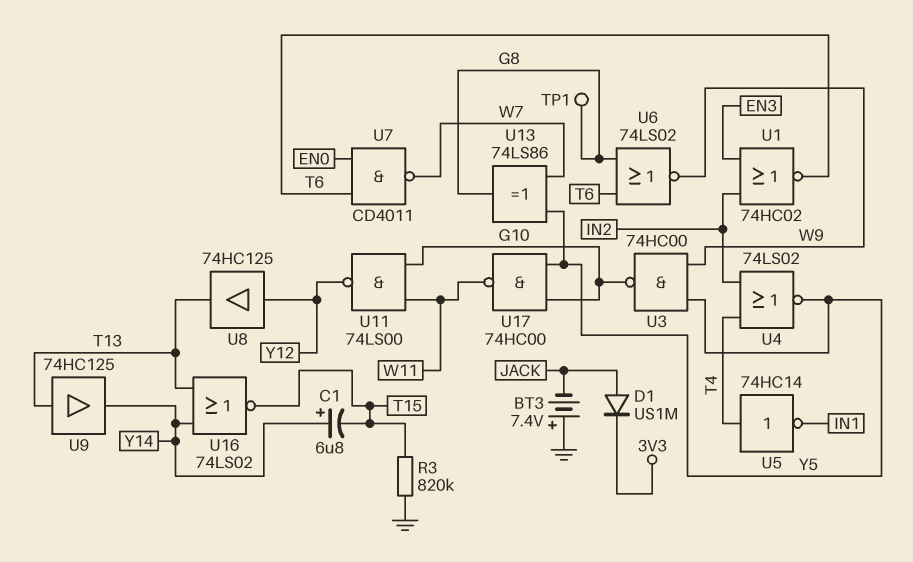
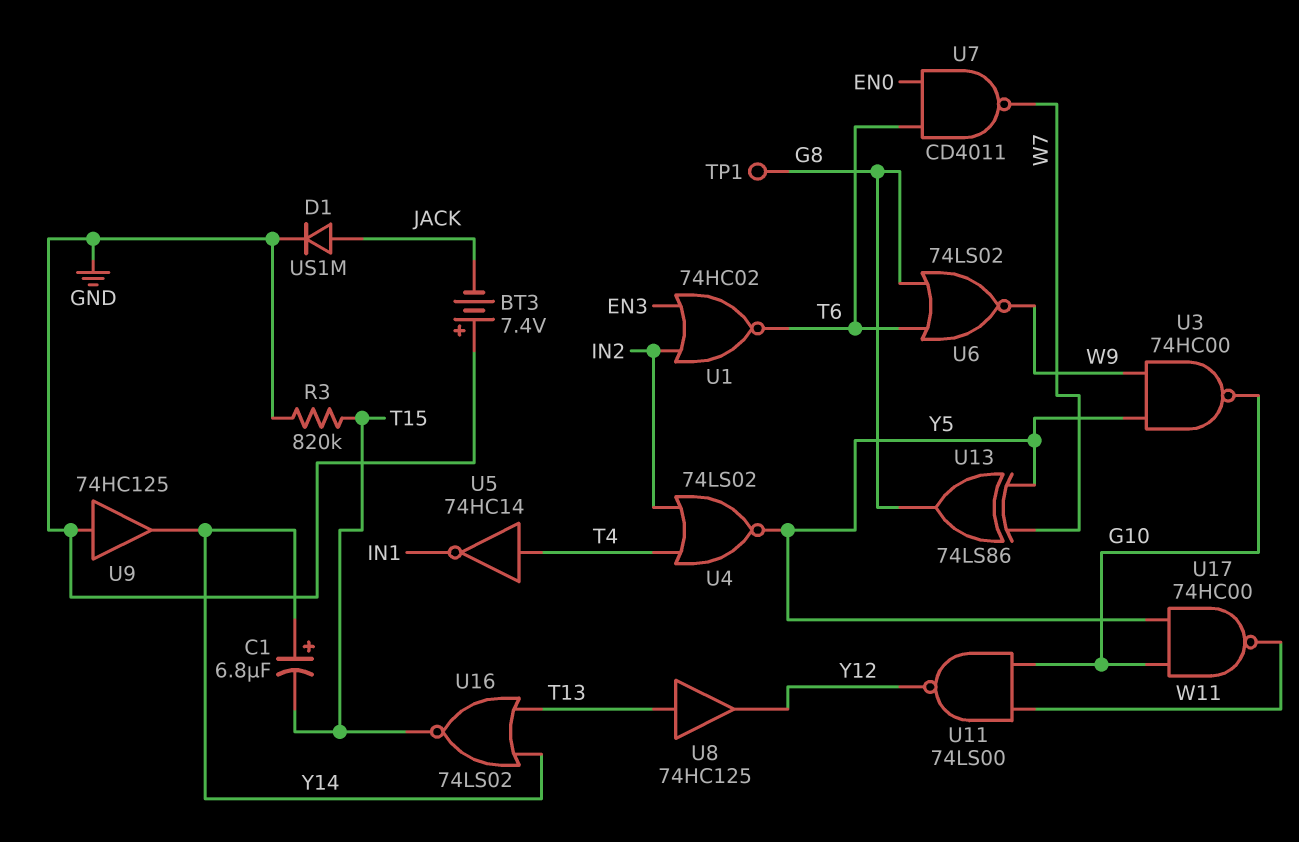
D1: diode US1M (A JACK, K 3V3) -> diode US1M (A JACK, K GND)
U8: buffer 74HC125 (in Y12, out T13) -> buffer 74HC125 (in T13, out Y12)
U9: buffer 74HC125 (in T13, out Y14) -> buffer 74HC125 (in GND, out Y14)

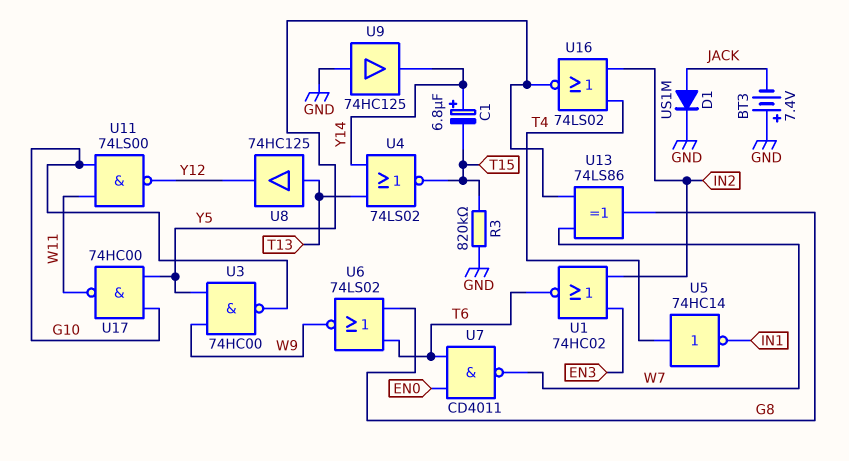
TP1: test point (G8) -> none
U4: NOR 74LS02 (in IN2, in T4, out Y5) -> NOR 74LS02 (in T13, in Y14, out T15)
U16: NOR 74LS02 (in T13, in Y14, out T15) -> NOR 74LS02 (in IN2, in T4, out Y5)

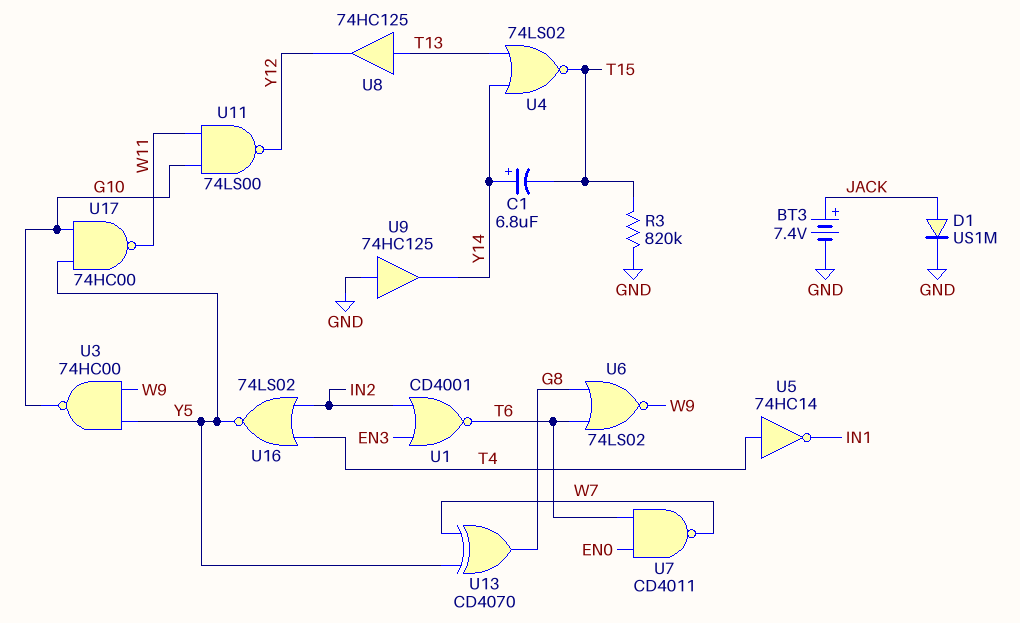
BT3: 7.4V (plus GND, minus JACK) -> 7.4V (plus JACK, minus GND)
U1: NOR 74HC02 (in EN3, in IN2, out T6) -> NOR CD4001 (in EN3, in IN2, out T6)
U13: XOR 74LS86 (in W7, in Y5, out G8) -> XOR CD4070 (in W7, in Y5, out G8)

